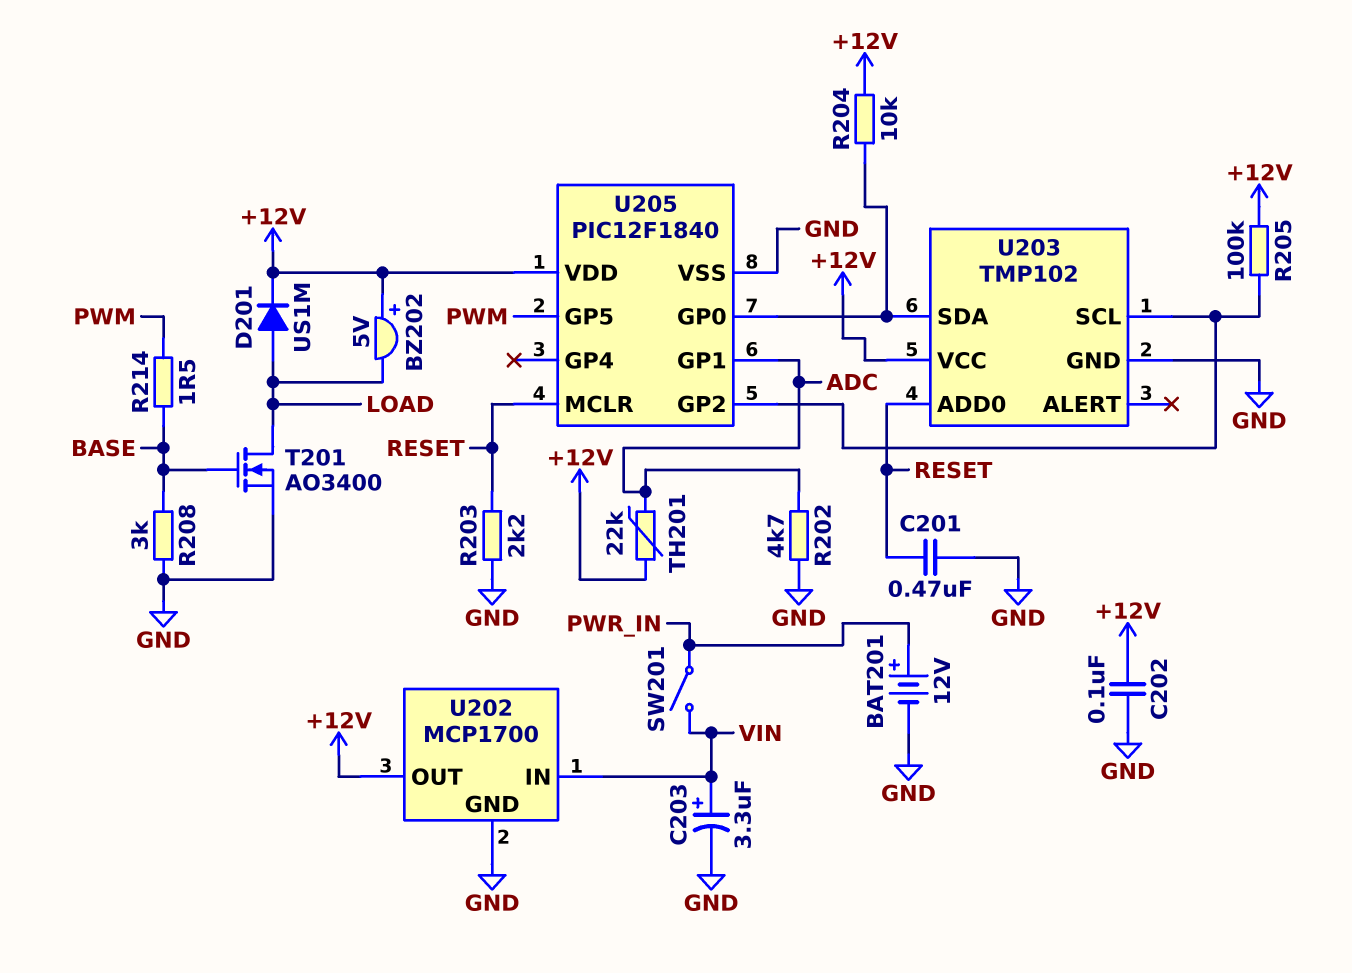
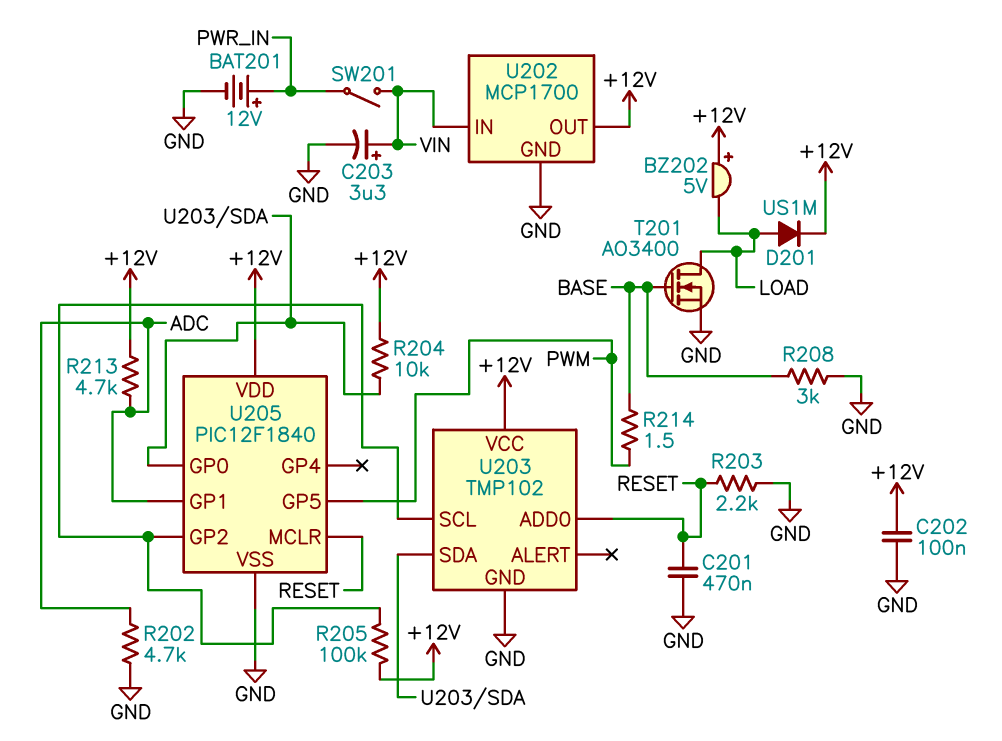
R213: none -> 4.7k (+12V, ADC)
TH201: 22k (+12V, ADC) -> none

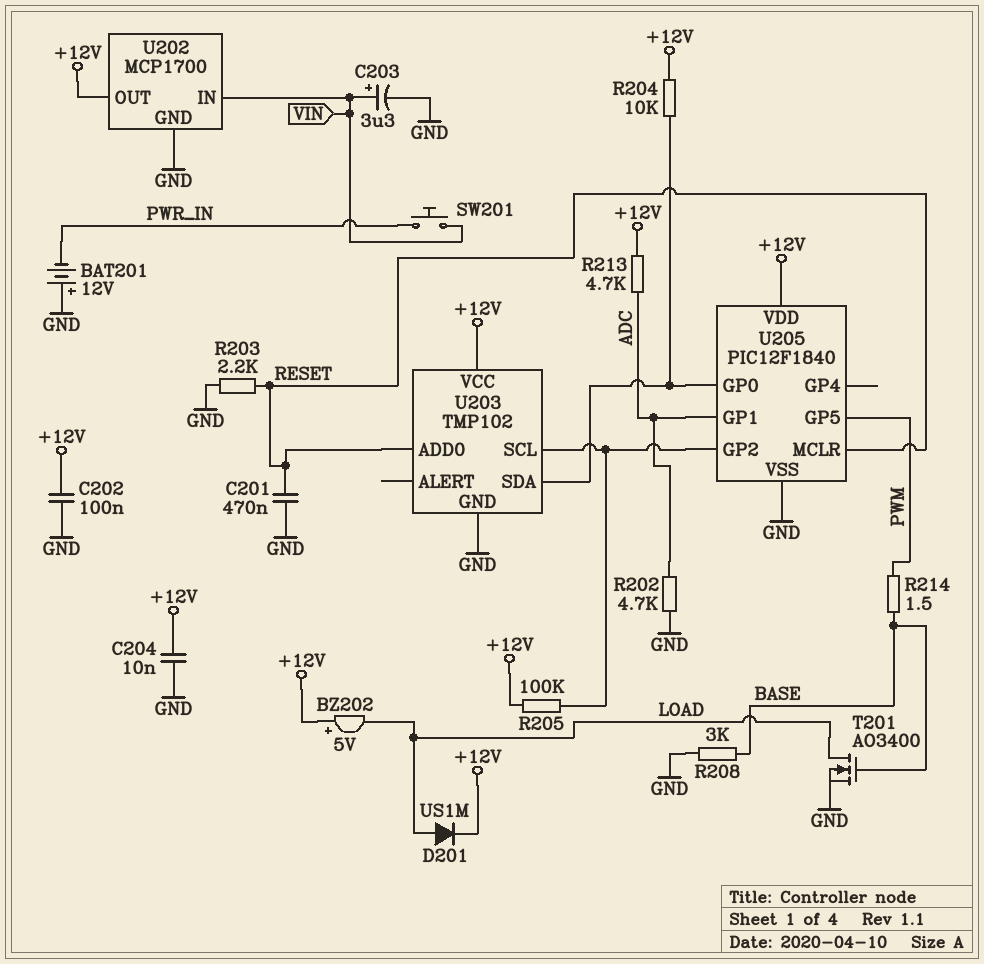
BAT201: 12V (plus PWR_IN, minus GND) -> 12V (plus GND, minus PWR_IN)
C204: none -> 10nF (+12V, GND)
SW201: switch (PWR_IN, VIN) -> button (PWR_IN, VIN)

